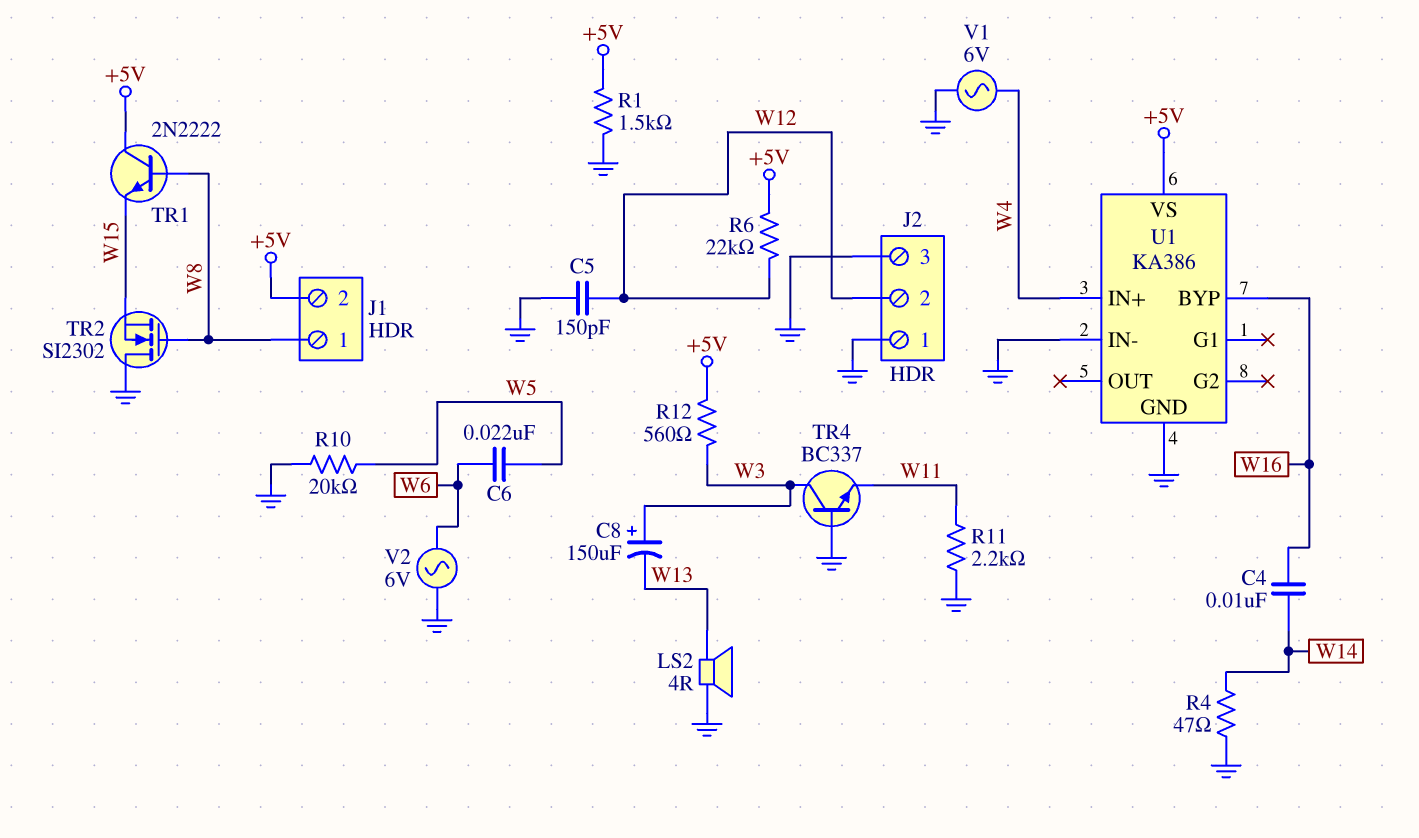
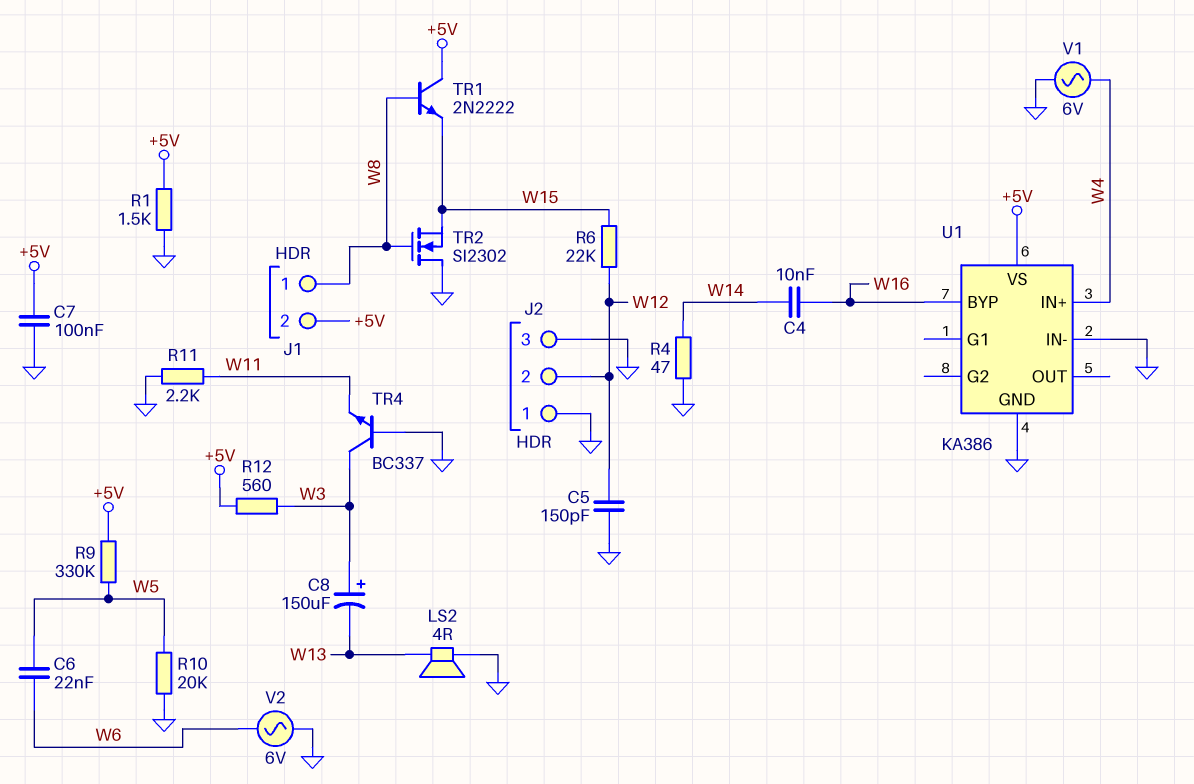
C7: none -> 100nF (+5V, GND)
R6: 22k (+5V, W12) -> 22k (W12, W15)
R9: none -> 330k (+5V, W5)

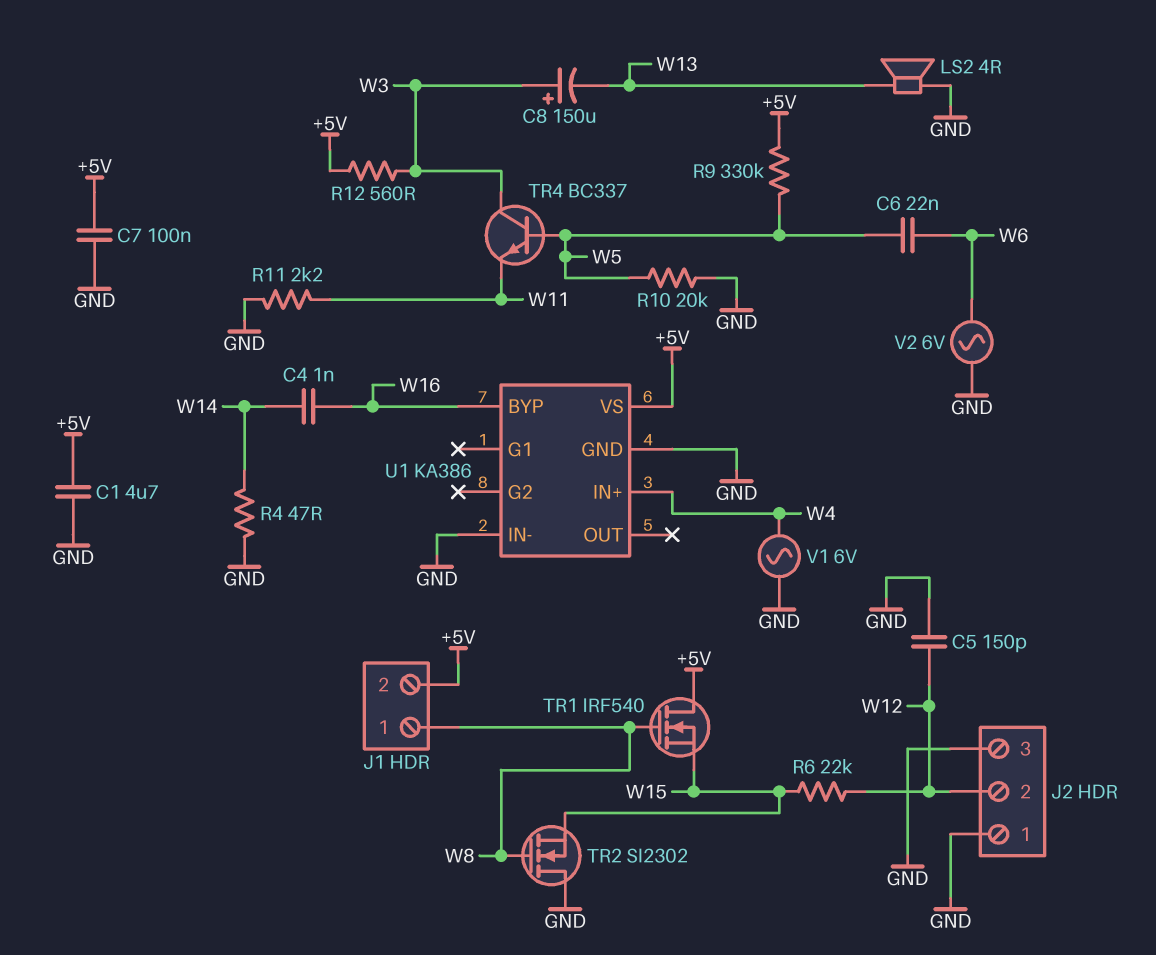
C1: none -> 4.7uF (+5V, GND)
C4: 10nF (W14, W16) -> 1nF (W14, W16)
R1: 1.5k (+5V, GND) -> none
TR1: NPN 2N2222 (B W8, C +5V, E W15) -> NMOS IRF540 (G W8, D +5V, S W15)
TR4: NPN BC337 (B GND, C W3, E W11) -> NPN BC337 (B W5, C W3, E W11)

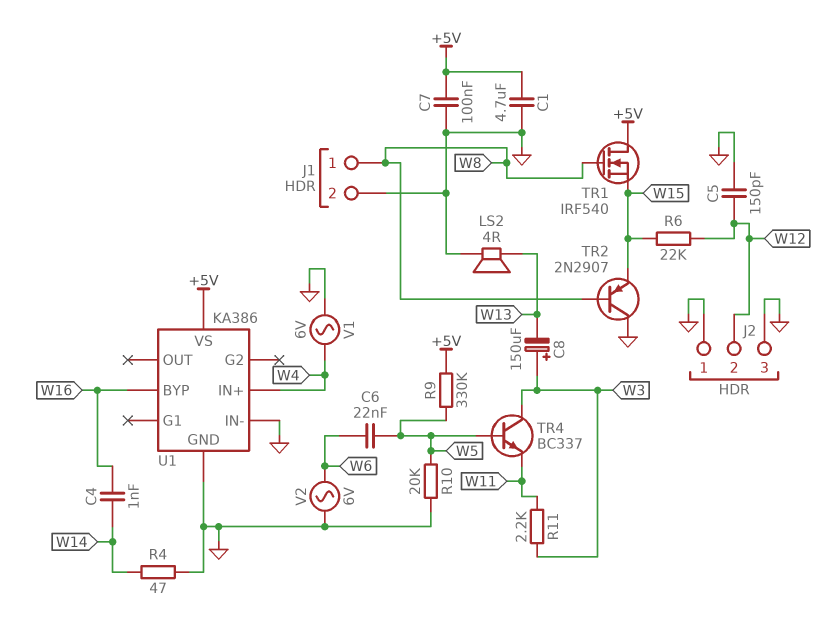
J1 pin 2: +5V -> GND
R11: 2.2k (GND, W11) -> 2.2k (W3, W11)
R12: 560 (+5V, W3) -> none
TR2: NMOS SI2302 (G W8, D GND, S W15) -> PNP 2N2907 (B W8, C GND, E W15)

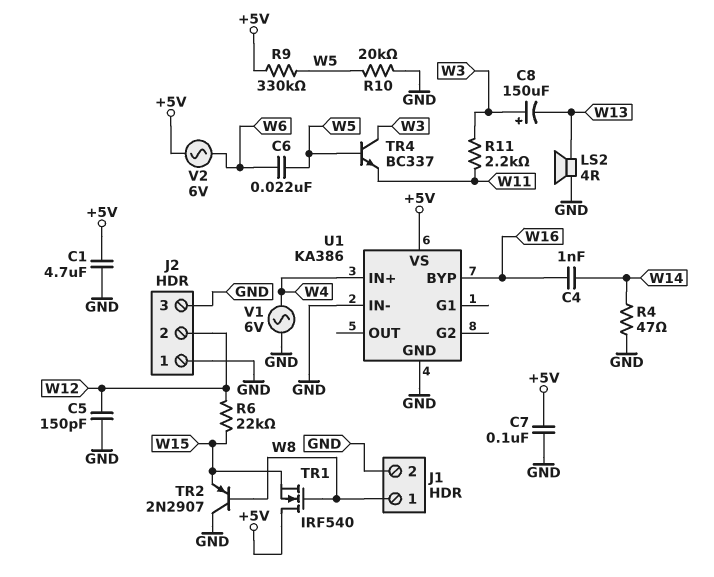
V2: AC 6V (GND, W6) -> AC 6V (+5V, W6)

